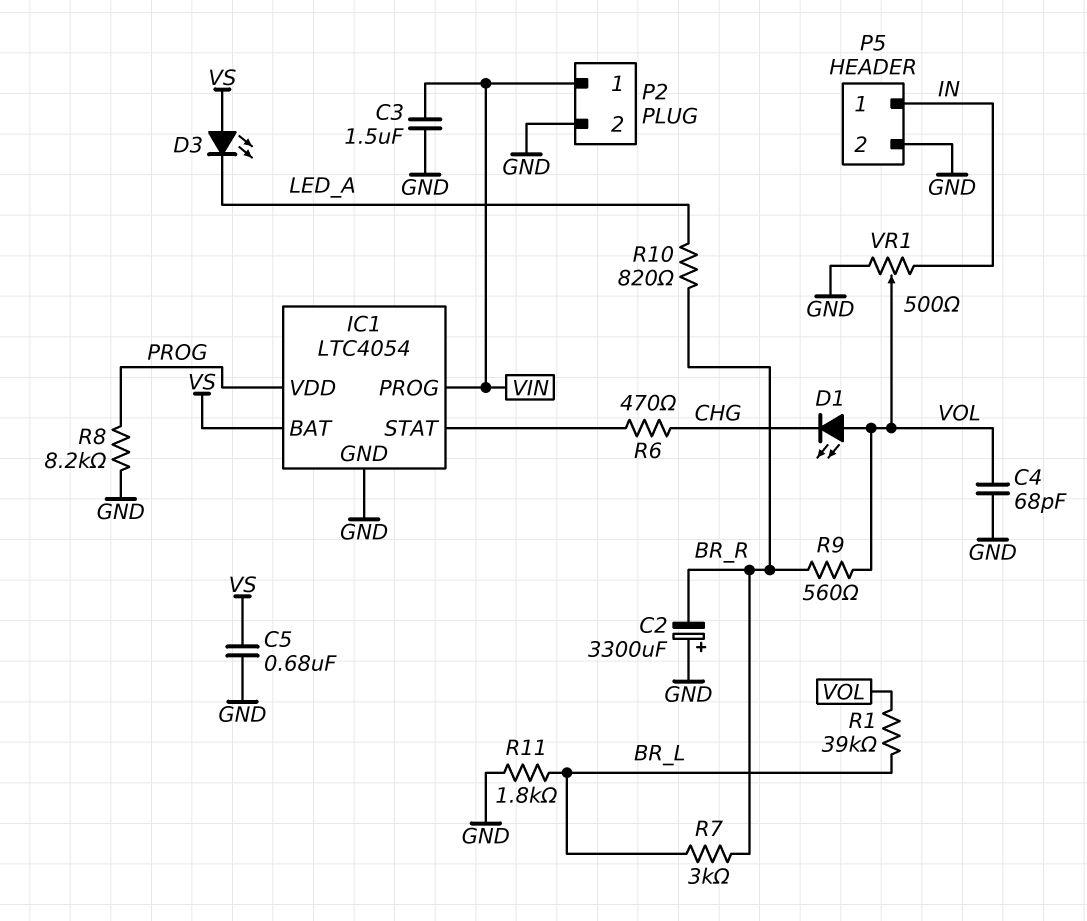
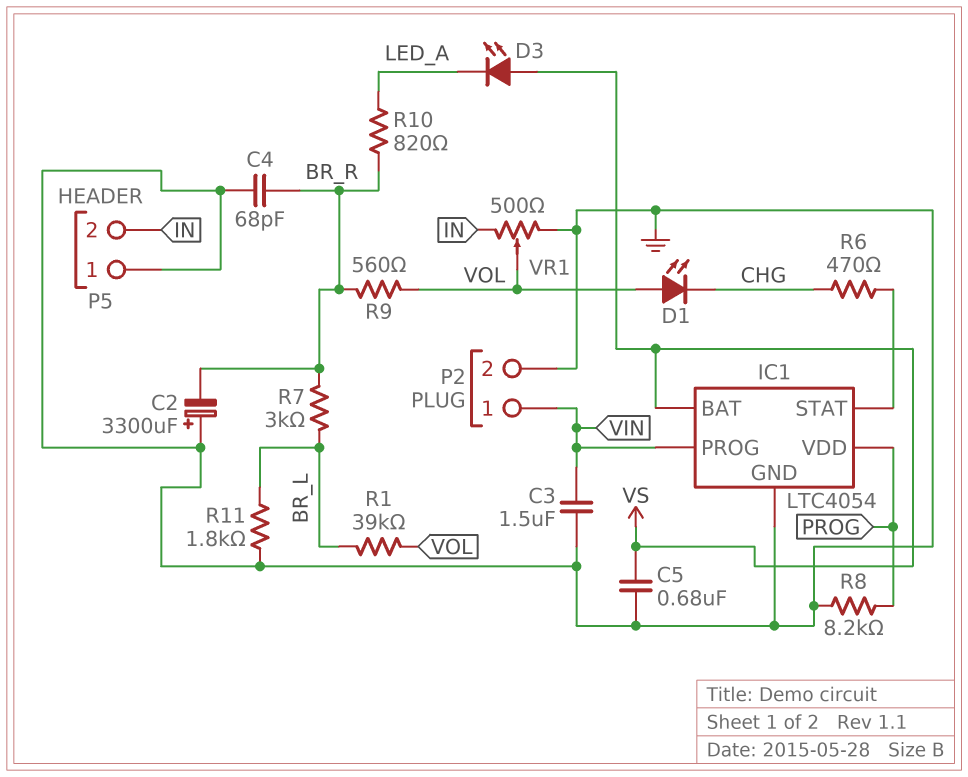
C4: 68pF (GND, VOL) -> 68pF (BR_R, GND)
P5 pin 1: IN -> GND
P5 pin 2: GND -> IN

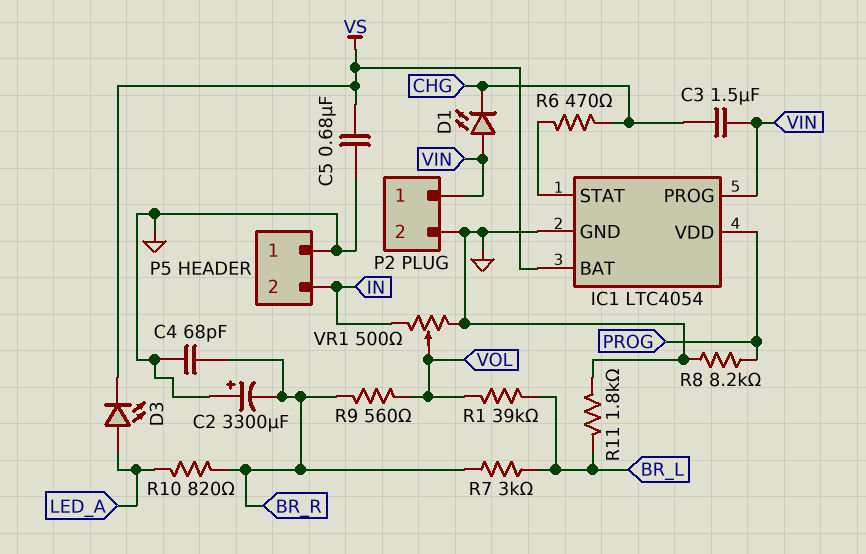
C3: 1.5uF (GND, VIN) -> 1.5uF (CHG, VIN)
D1: LED (A VOL, K CHG) -> LED (A VIN, K CHG)
D3: LED (A VS, K LED_A) -> LED (A LED_A, K VS)

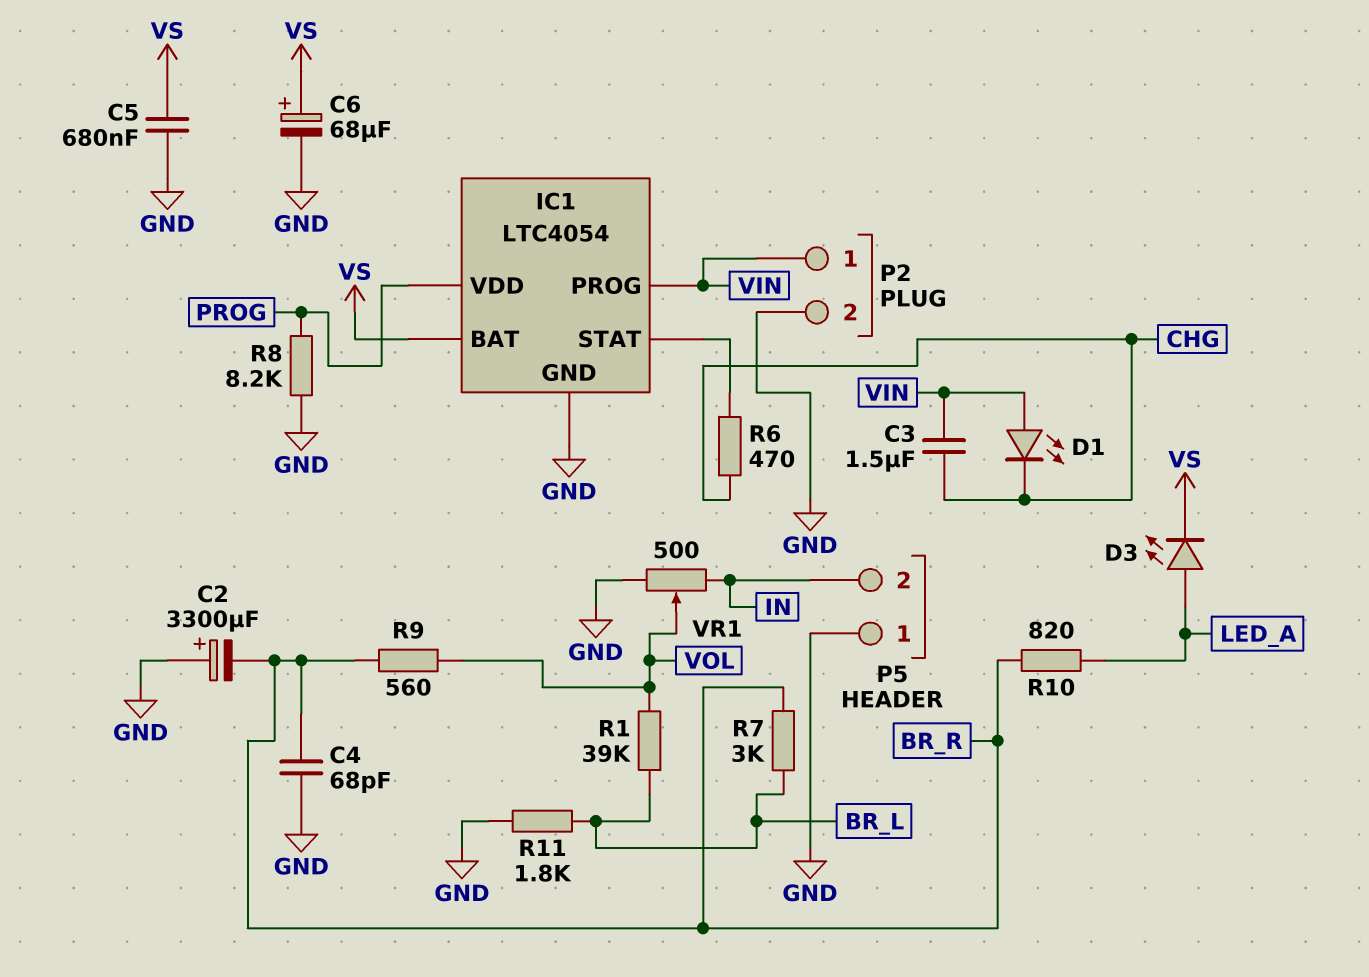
C6: none -> 68uF (plus VS, minus GND)

